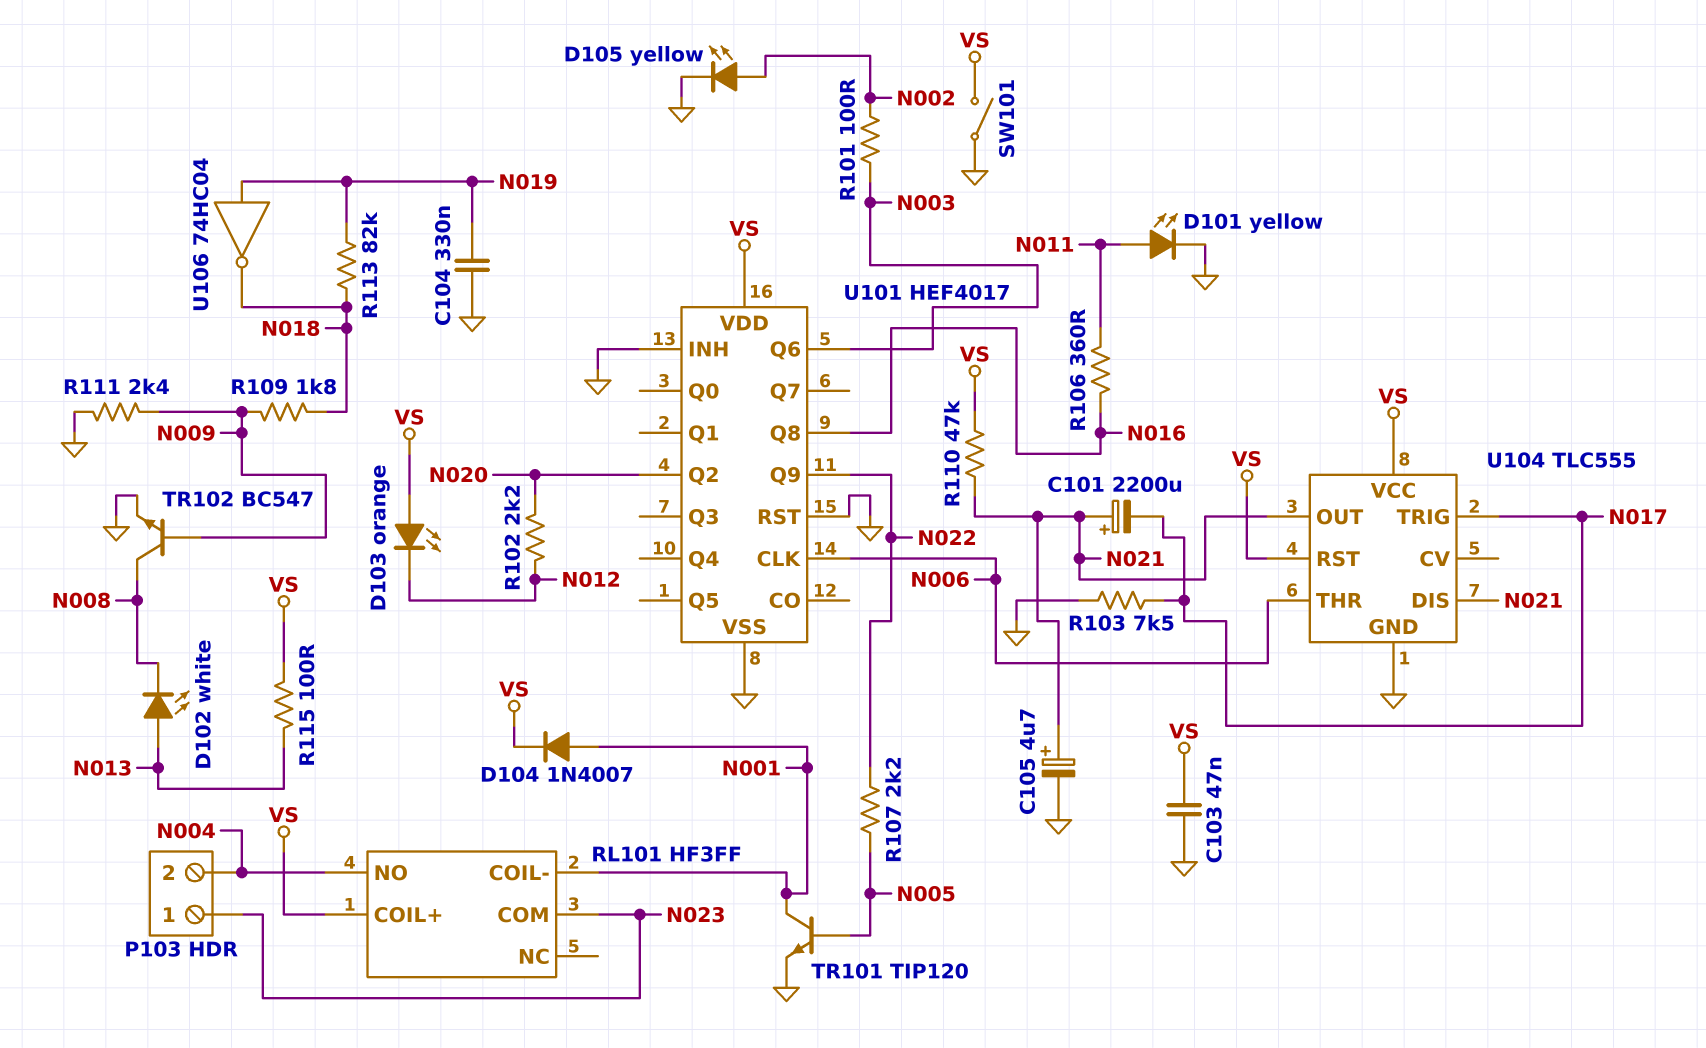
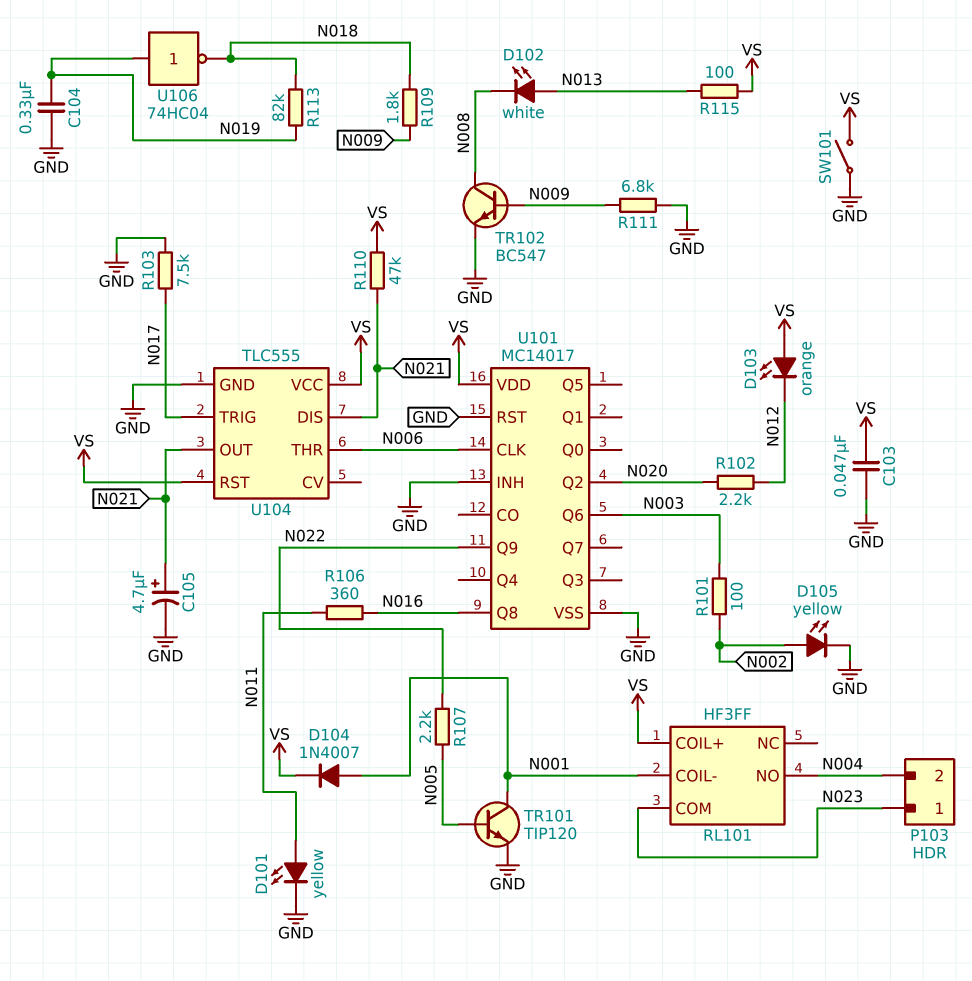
C101: 2200uF (plus N021, minus N017) -> none
R111: 2.4k (GND, N009) -> 6.8k (GND, N009)
U101: HEF4017 -> MC14017

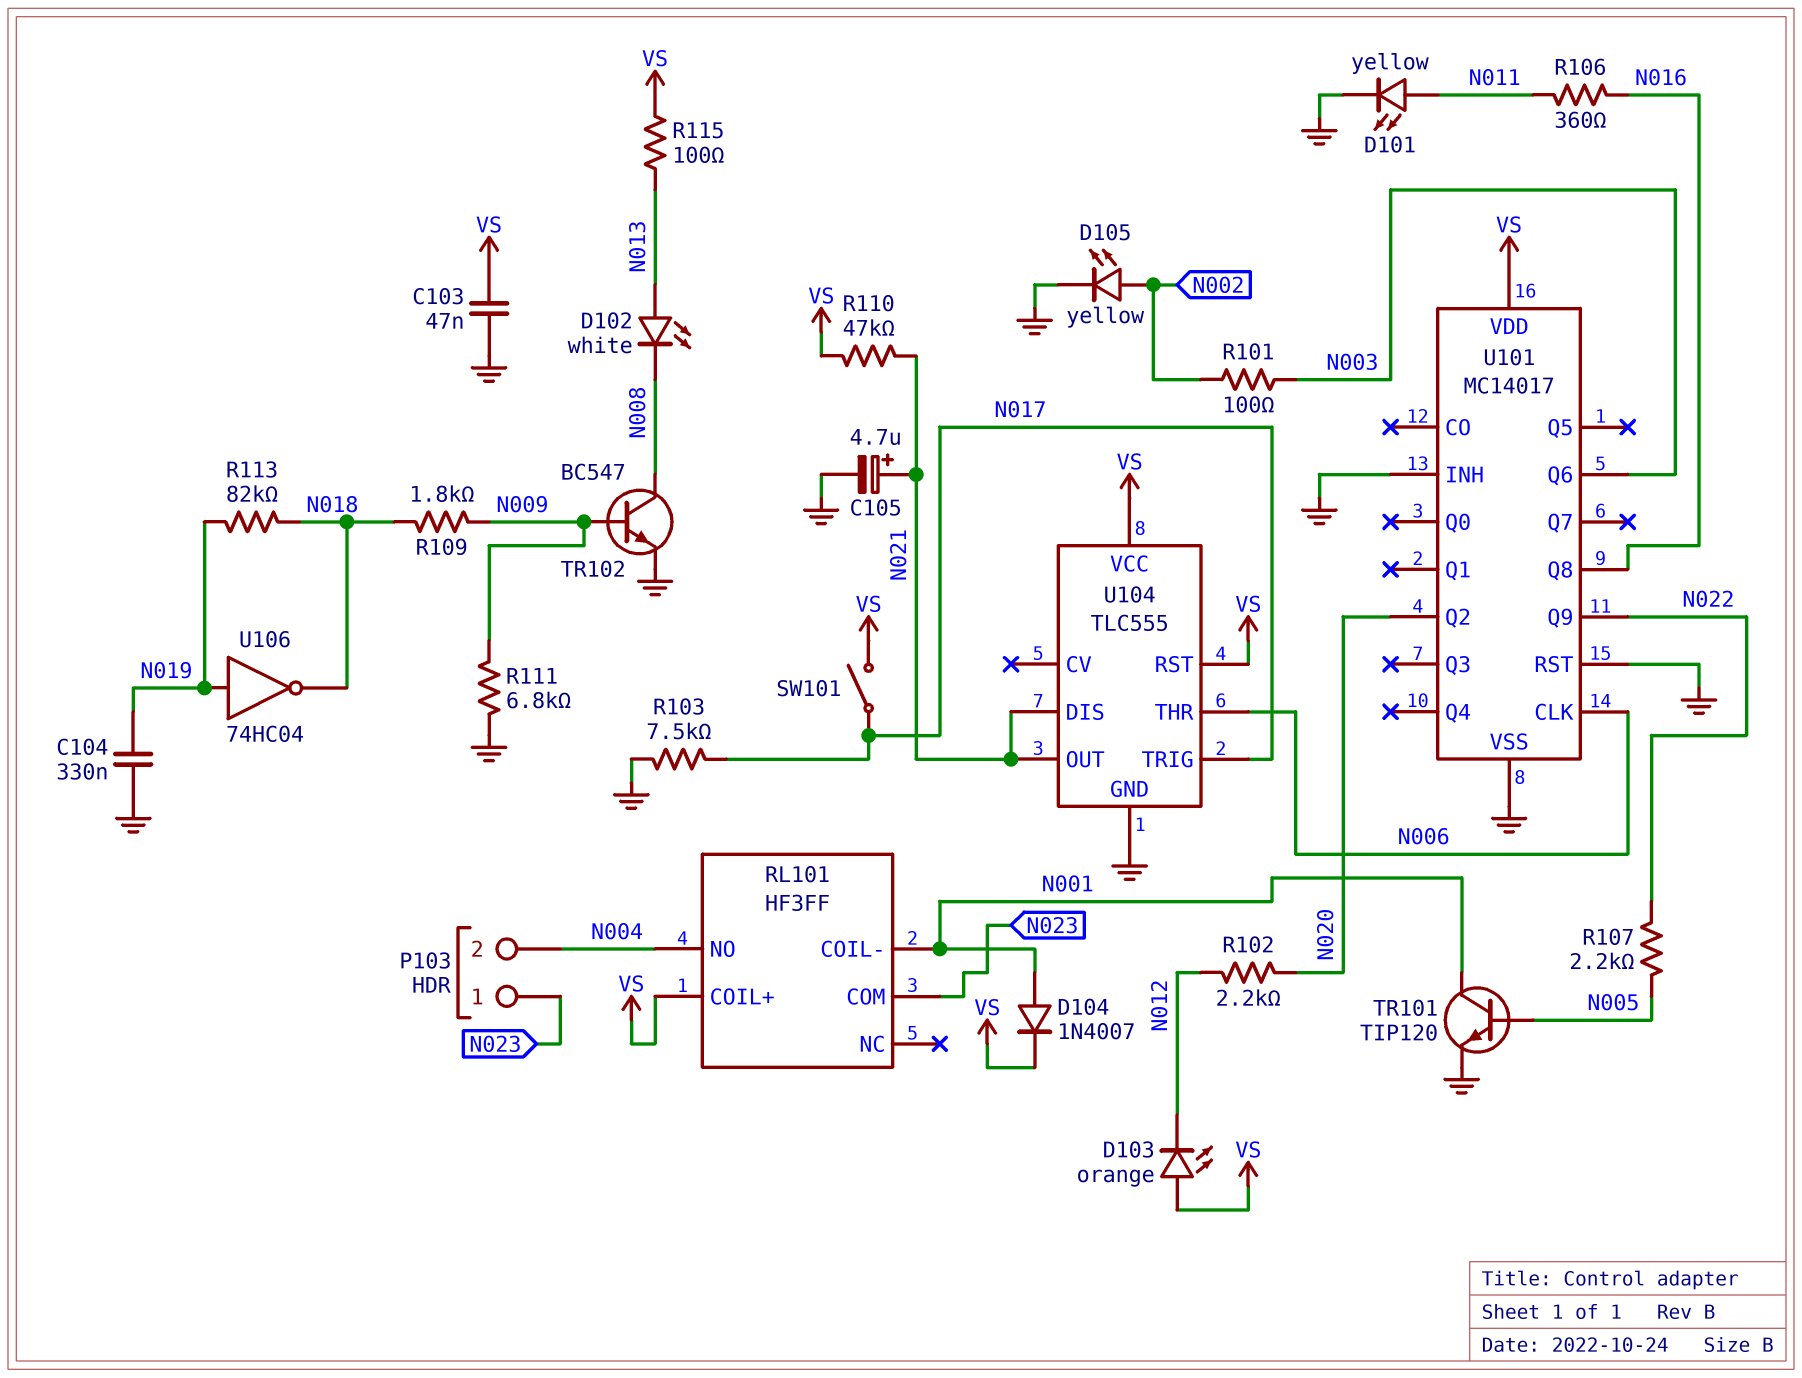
SW101: switch (GND, VS) -> switch (N017, VS)

